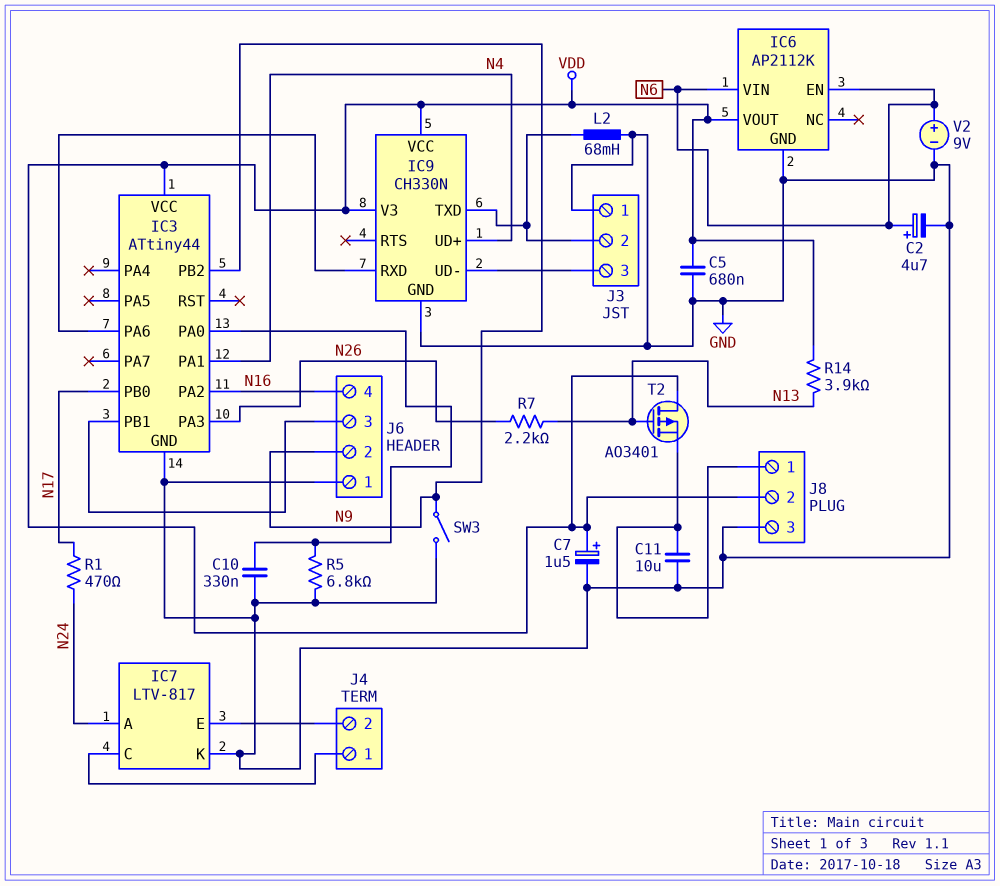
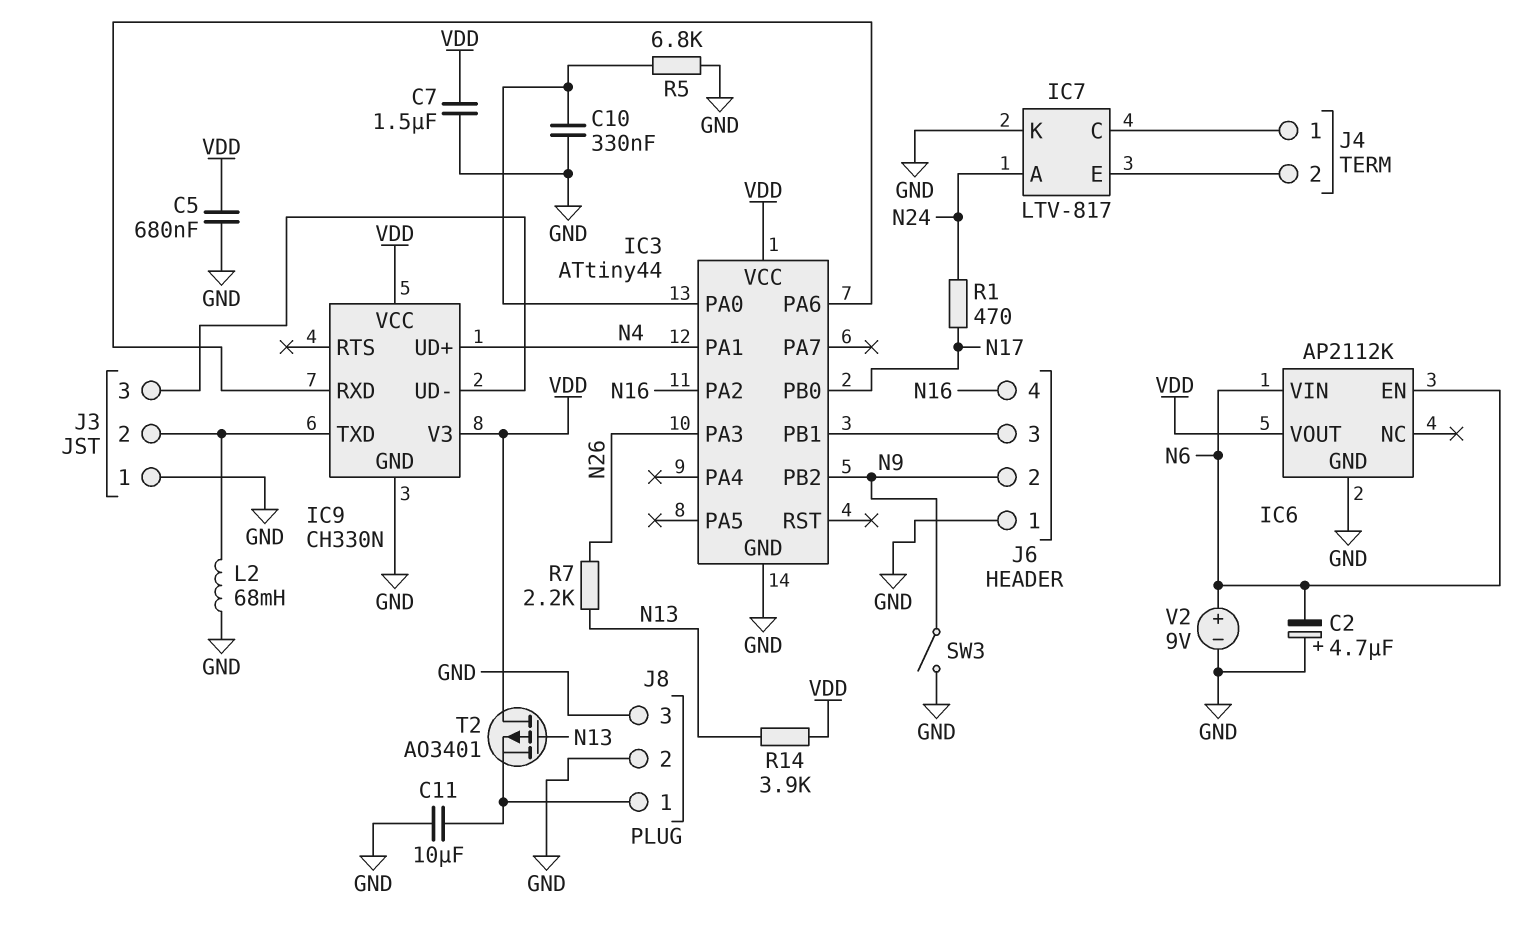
C2: 4.7uF (plus N6, minus GND) -> 4.7uF (plus GND, minus N6)
C7: 1.5uF (plus VDD, minus GND) -> 1.5uF (GND, VDD)
J8 pin 2: VDD -> GND

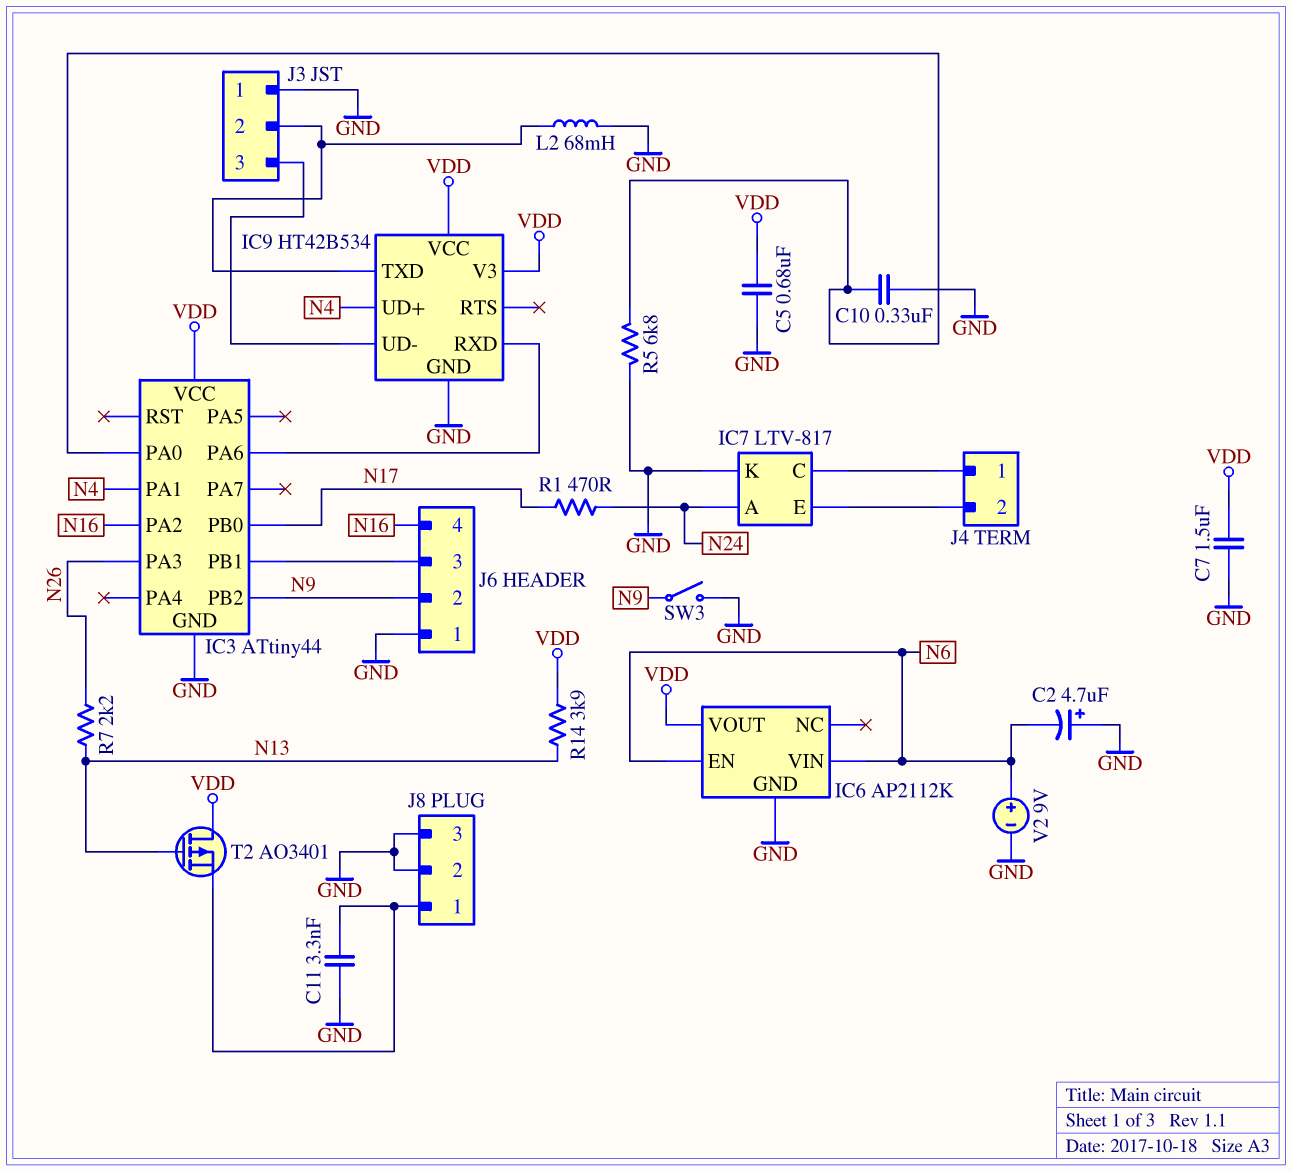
C11: 10uF (GND, J8/1) -> 3.3nF (GND, J8/1)
IC9: CH330N -> HT42B534

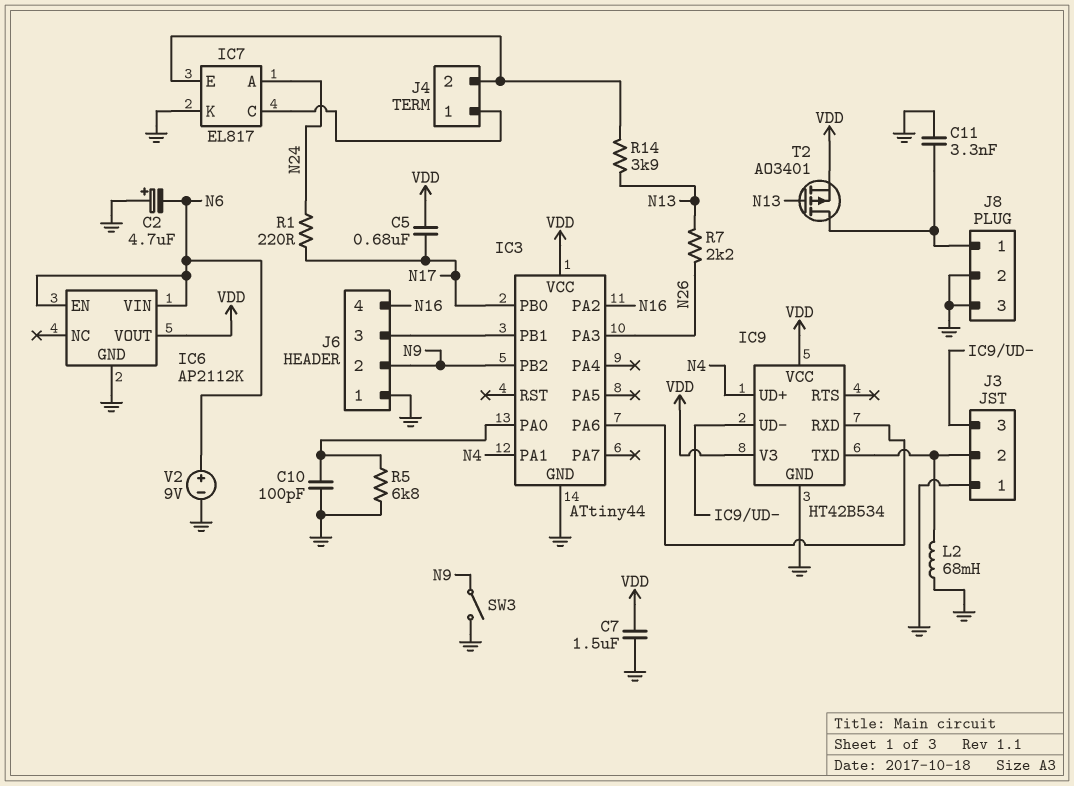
C5: 680nF (GND, VDD) -> 680nF (N17, VDD)
C10: 330nF (GND, IC3/PA0) -> 100pF (GND, IC3/PA0)
IC7: LTV-817 -> EL817
R1: 470 (N17, N24) -> 220 (N17, N24)
R14: 3.9k (N13, VDD) -> 3.9k (IC7/E, N13)
T2: PMOS AO3401 (G N13, D VDD, S J8/1) -> PMOS AO3401 (G N13, D J8/1, S VDD)

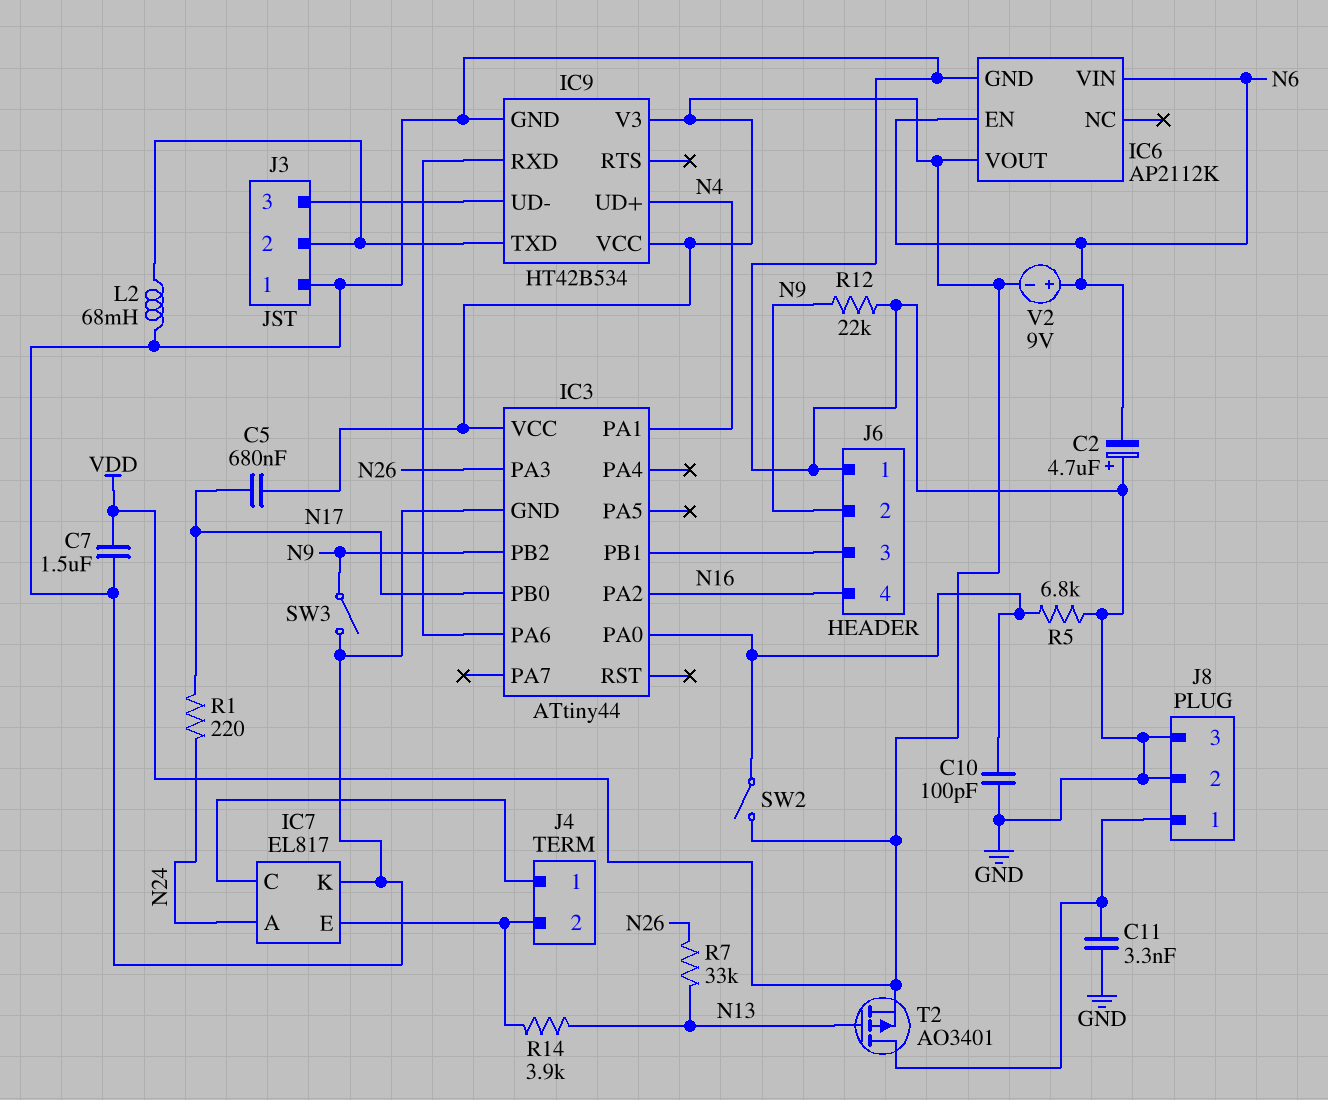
R7: 2.2k (N13, N26) -> 33k (N13, N26)
R12: none -> 22k (GND, N9)
SW2: none -> switch (IC3/PA0, VDD)
V2: 9V (plus N6, minus GND) -> 9V (plus N6, minus VDD)

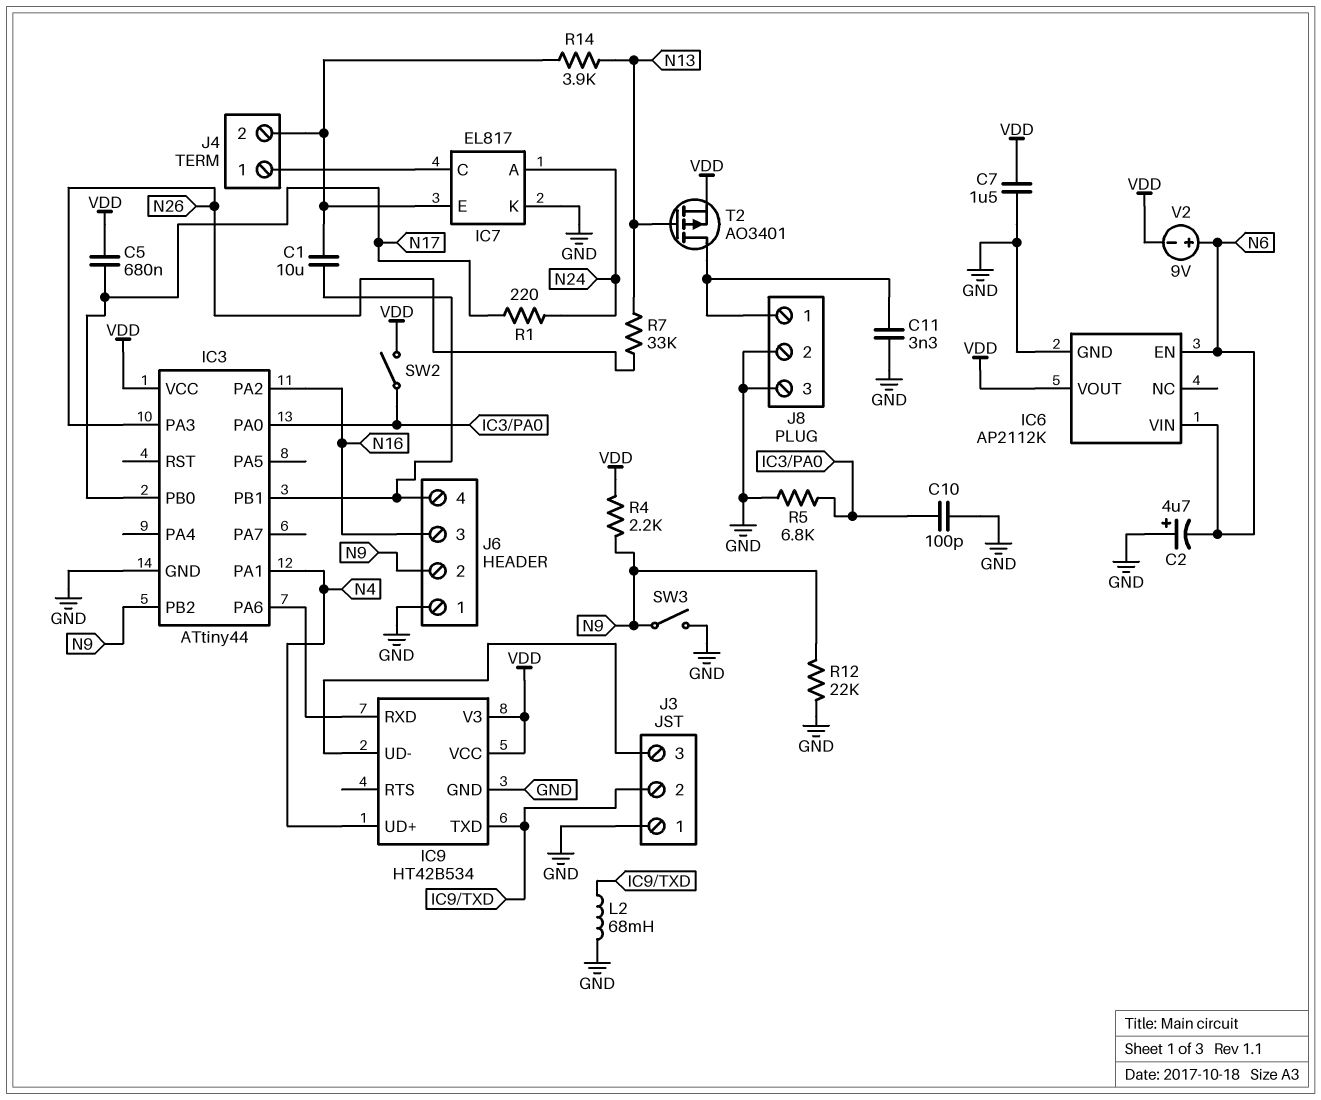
C1: none -> 10uF (IC3/PB1, IC7/E)
J6 pin 3: IC3/PB1 -> N16
J6 pin 4: N16 -> IC3/PB1
R4: none -> 2.2k (N9, VDD)

